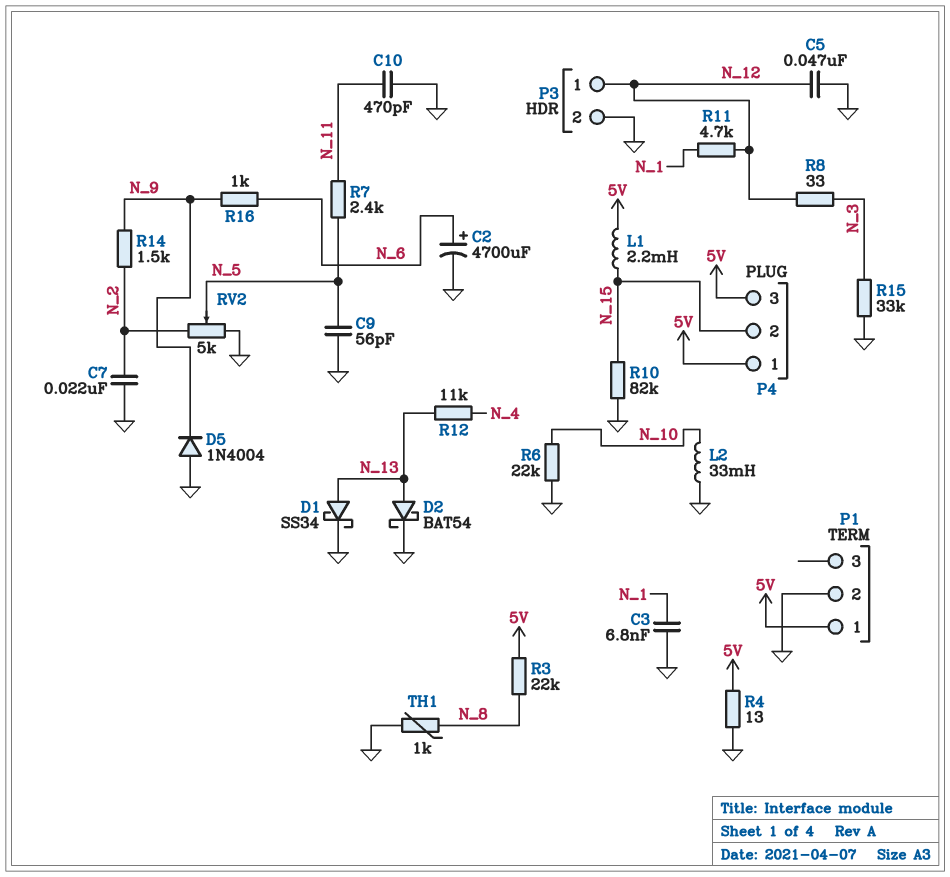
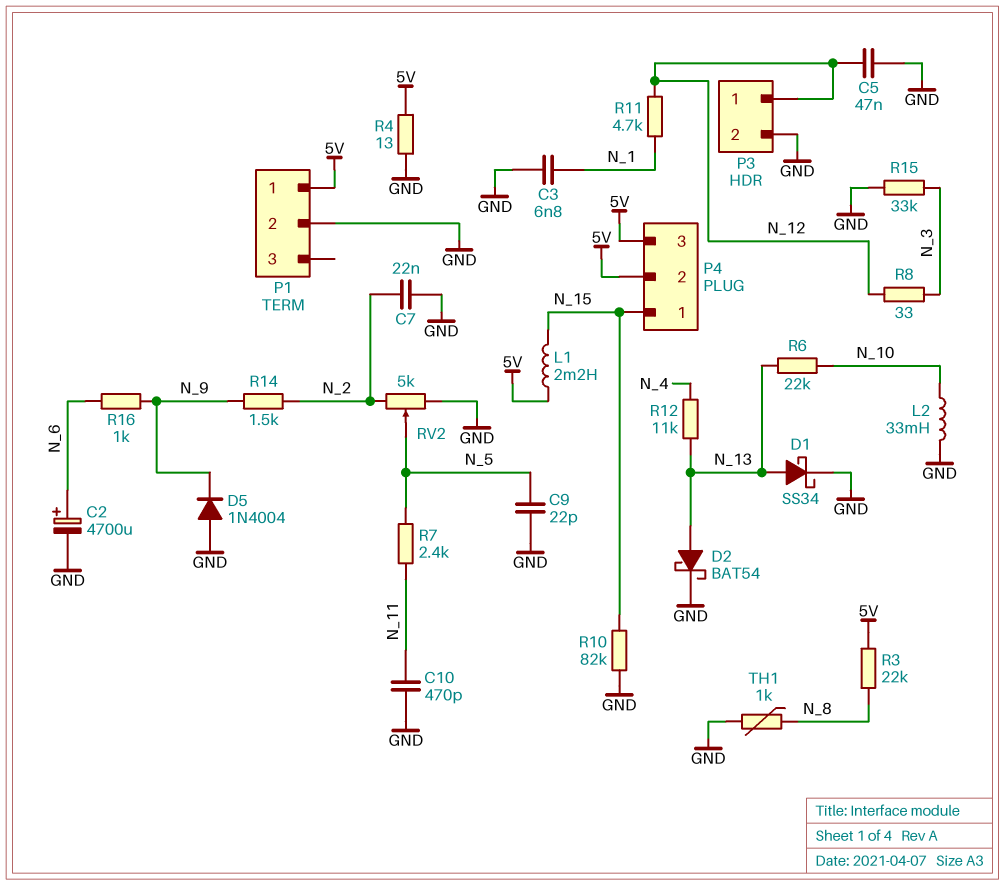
C9: 56pF (GND, N_5) -> 22pF (GND, N_5)
P4 pin 1: 5V -> N_15
P4 pin 2: N_15 -> 5V
R6: 22k (GND, N_10) -> 22k (N_10, N_13)

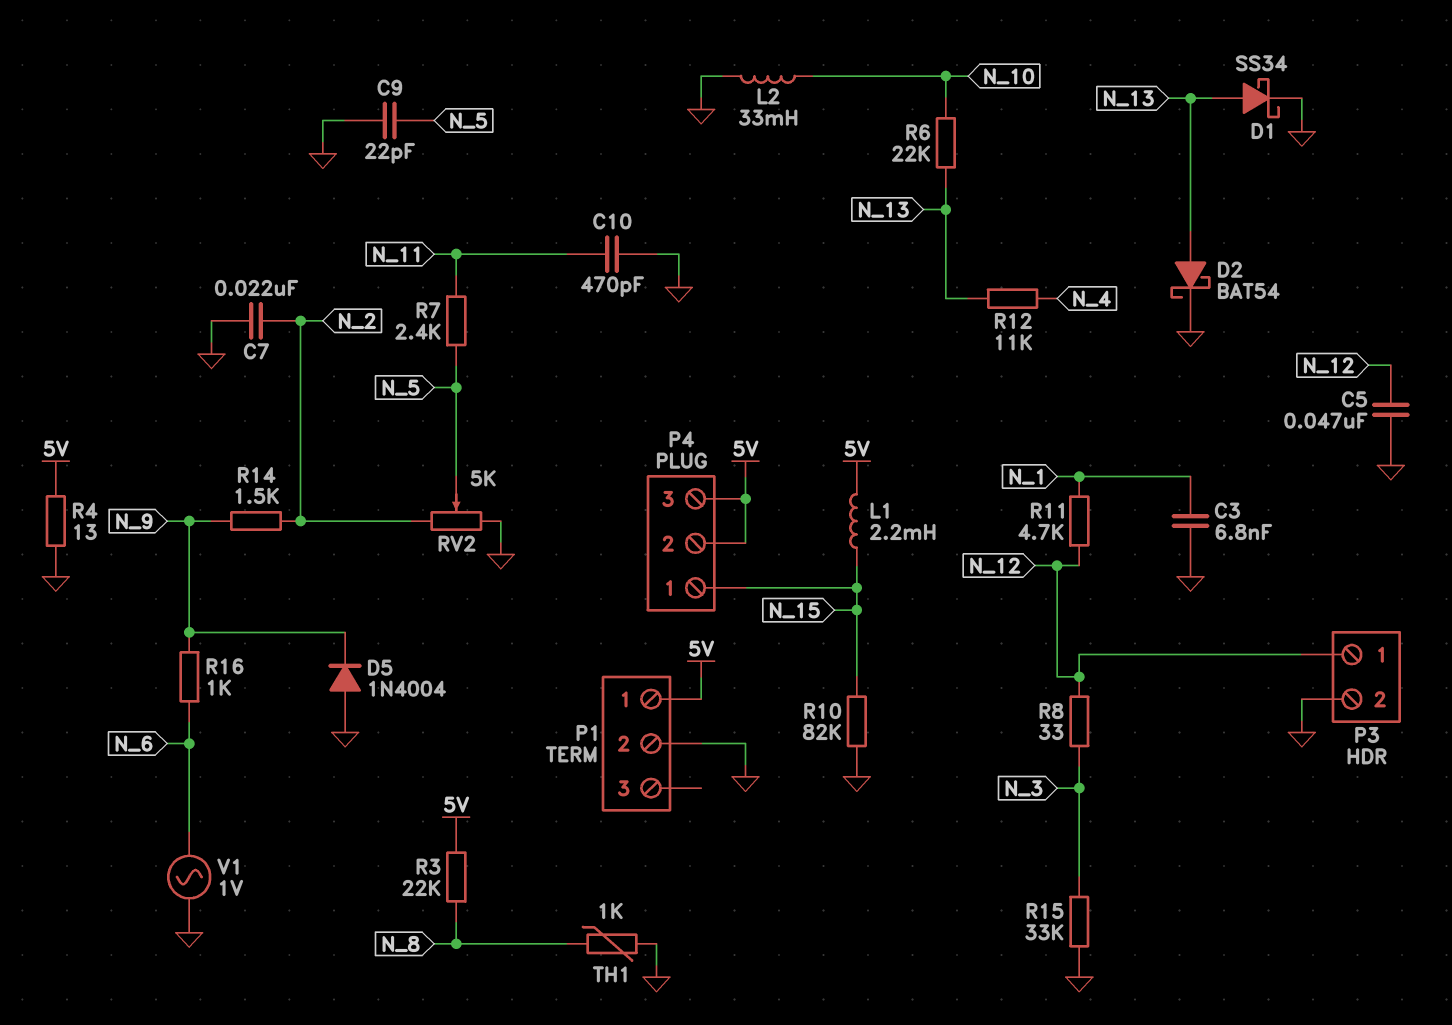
C2: 4700uF (plus N_6, minus GND) -> none
V1: none -> AC 1V (GND, N_6)

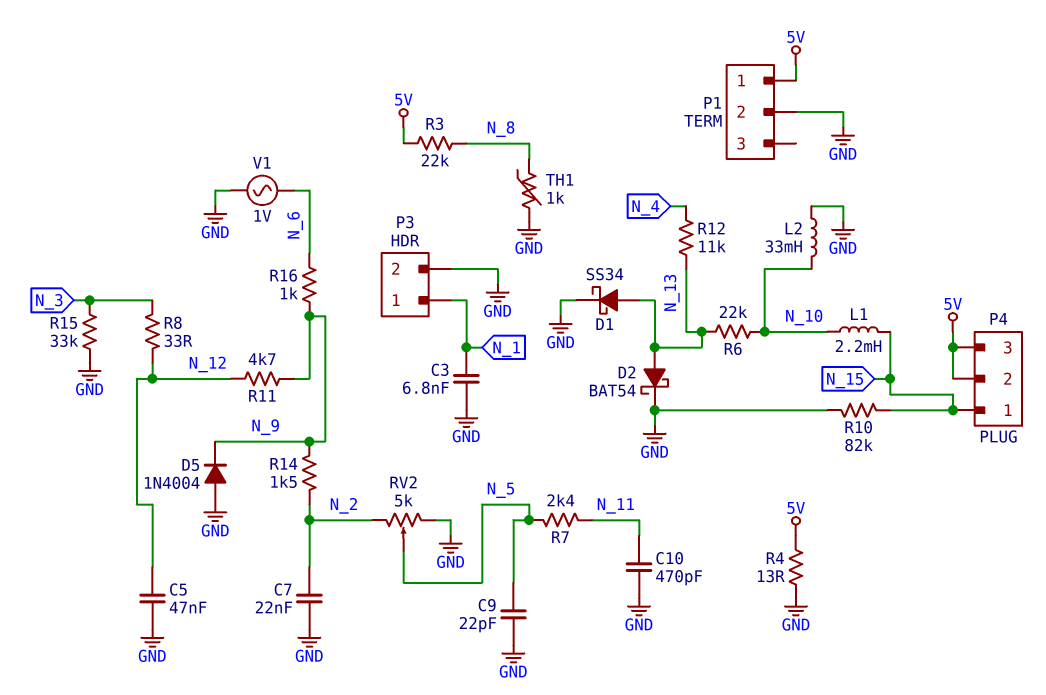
L1: 2.2mH (5V, N_15) -> 2.2mH (N_10, N_15)
P3 pin 1: N_12 -> N_1
R11: 4.7k (N_1, N_12) -> 4.7k (N_9, N_12)

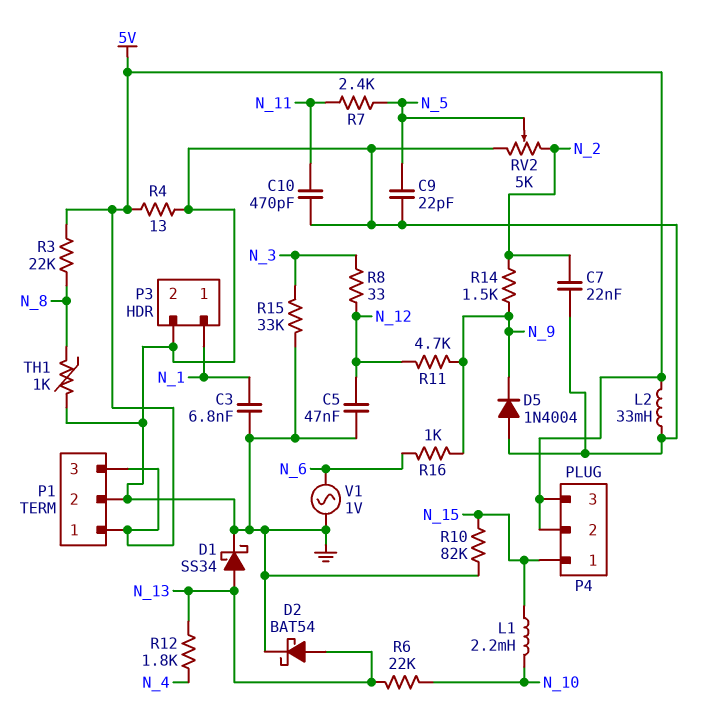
L2: 33mH (GND, N_10) -> 33mH (5V, GND)
P1 pin 3: none -> 5V
R12: 11k (N_4, N_13) -> 1.8k (N_4, N_13)

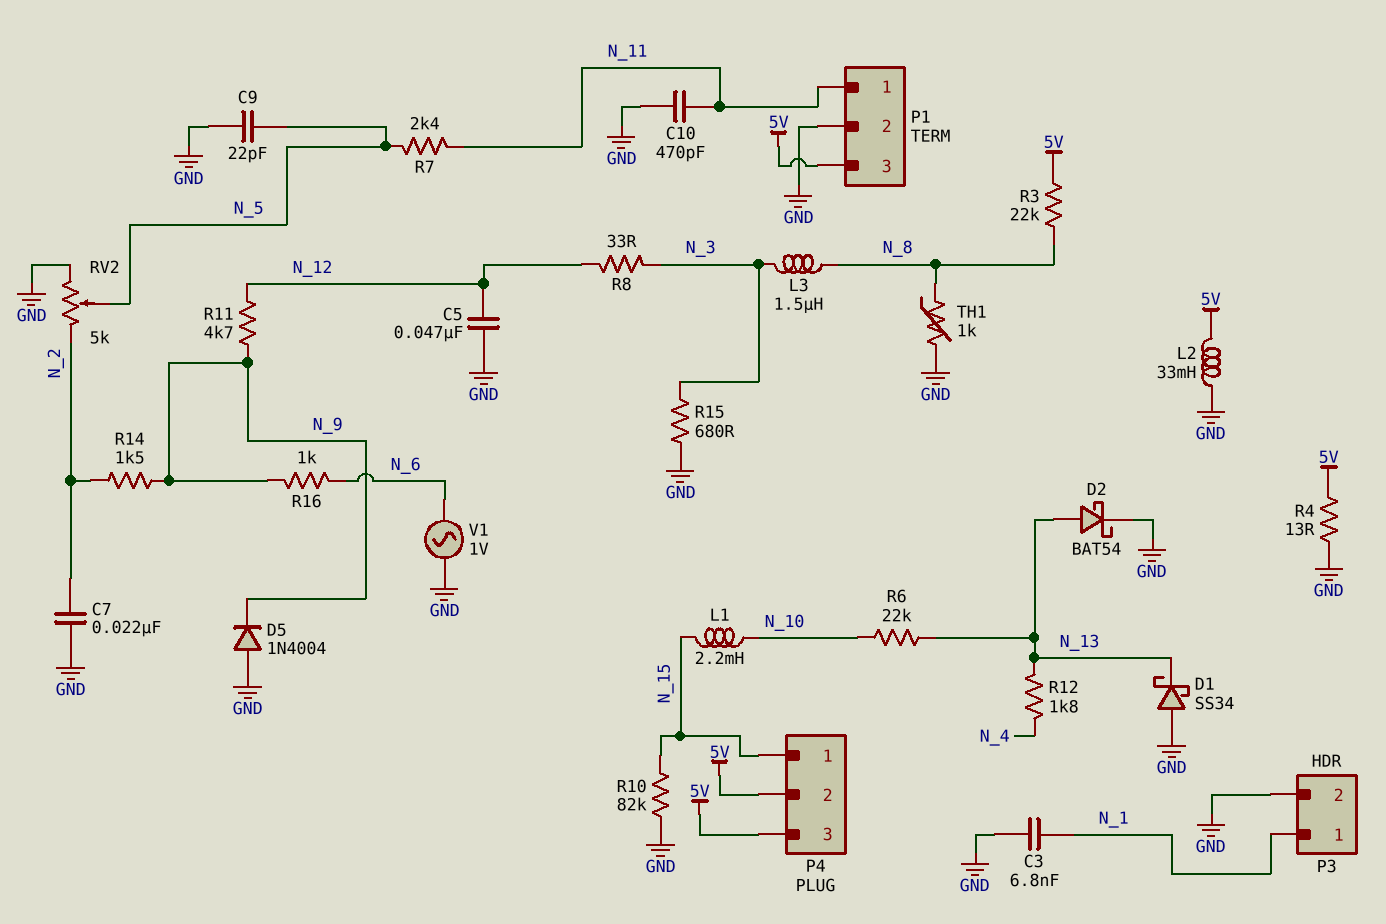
D1: schottky SS34 (A N_13, K GND) -> schottky SS34 (A GND, K N_13)
L3: none -> 1.5uH (N_3, N_8)
P1 pin 1: 5V -> N_11
R15: 33k (GND, N_3) -> 680 (GND, N_3)

